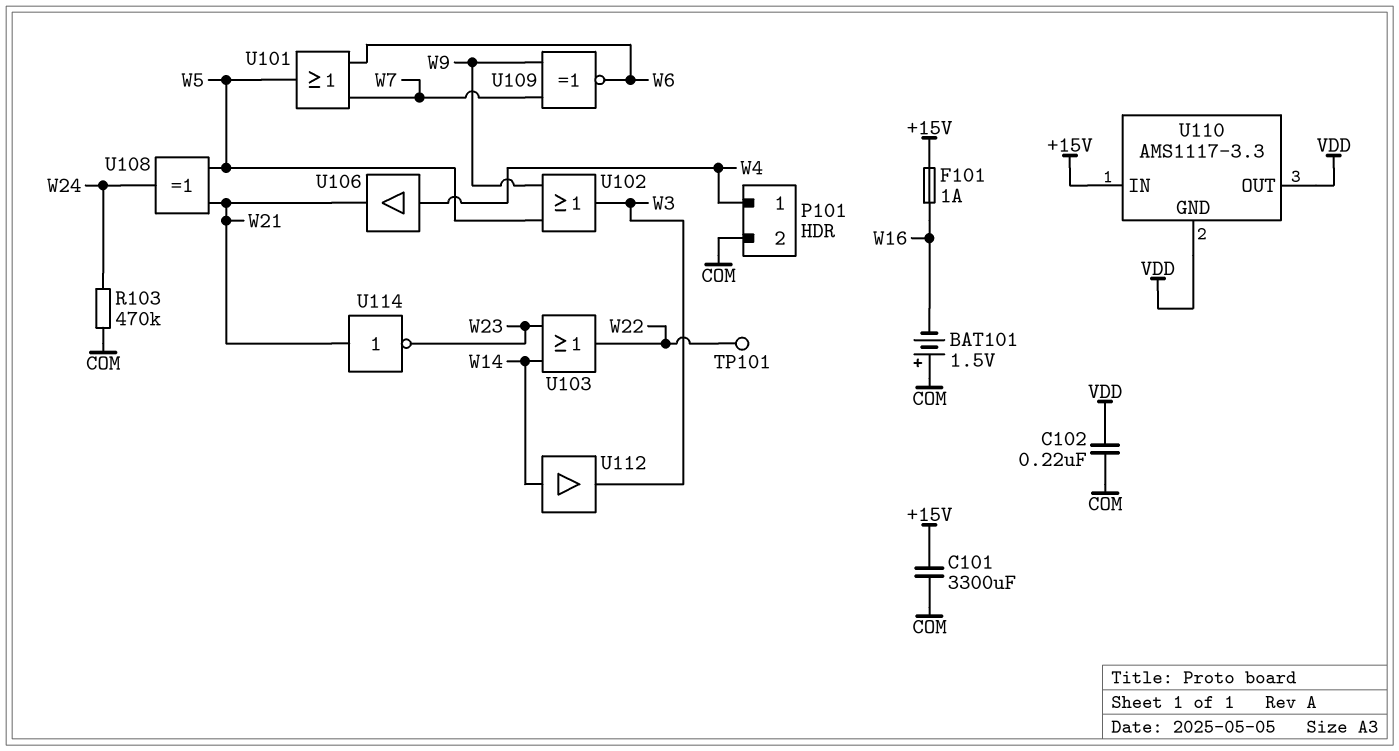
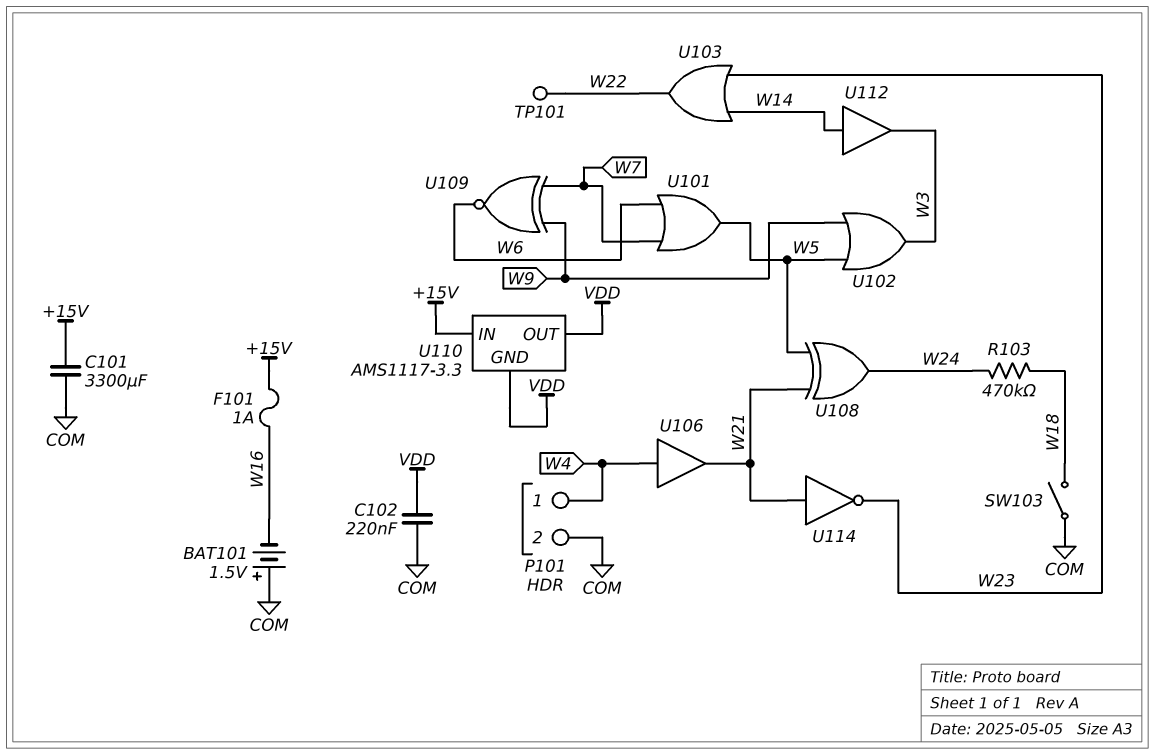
R103: 470k (COM, W24) -> 470k (W18, W24)
SW103: none -> switch (COM, W18)

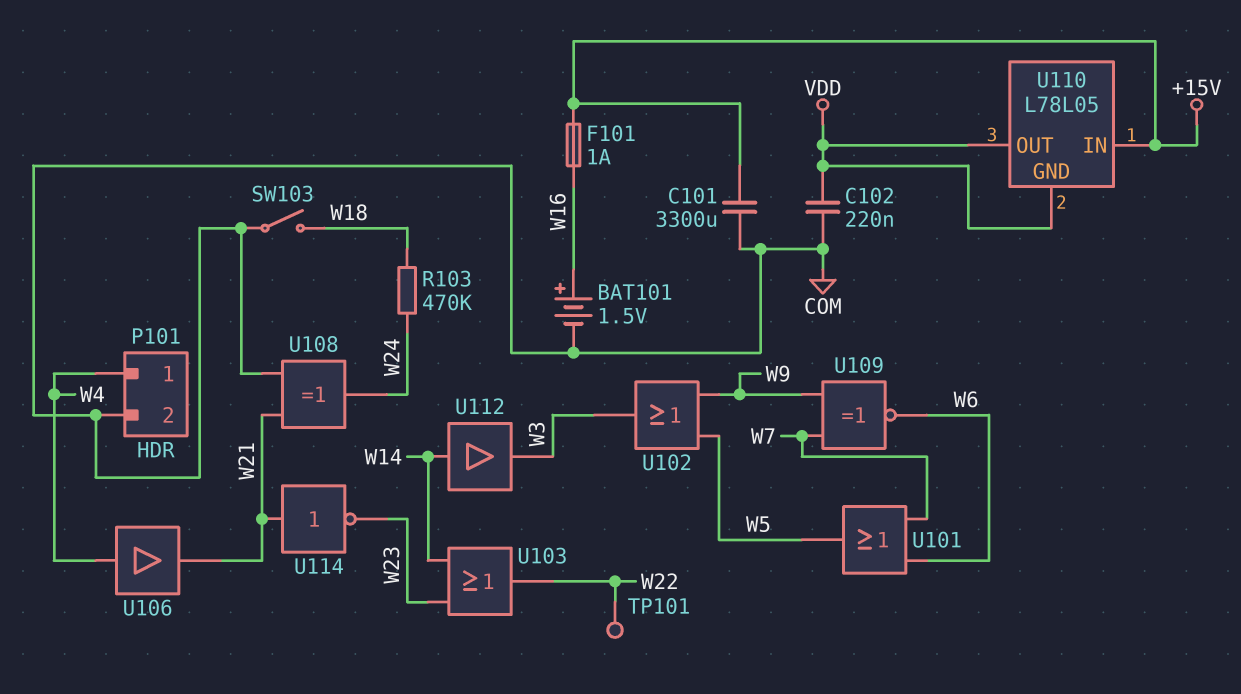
BAT101: 1.5V (plus COM, minus W16) -> 1.5V (plus W16, minus COM)
U108: XOR (in W5, in W21, out W24) -> XOR (in COM, in W21, out W24)
U110: AMS1117-3.3 -> L78L05

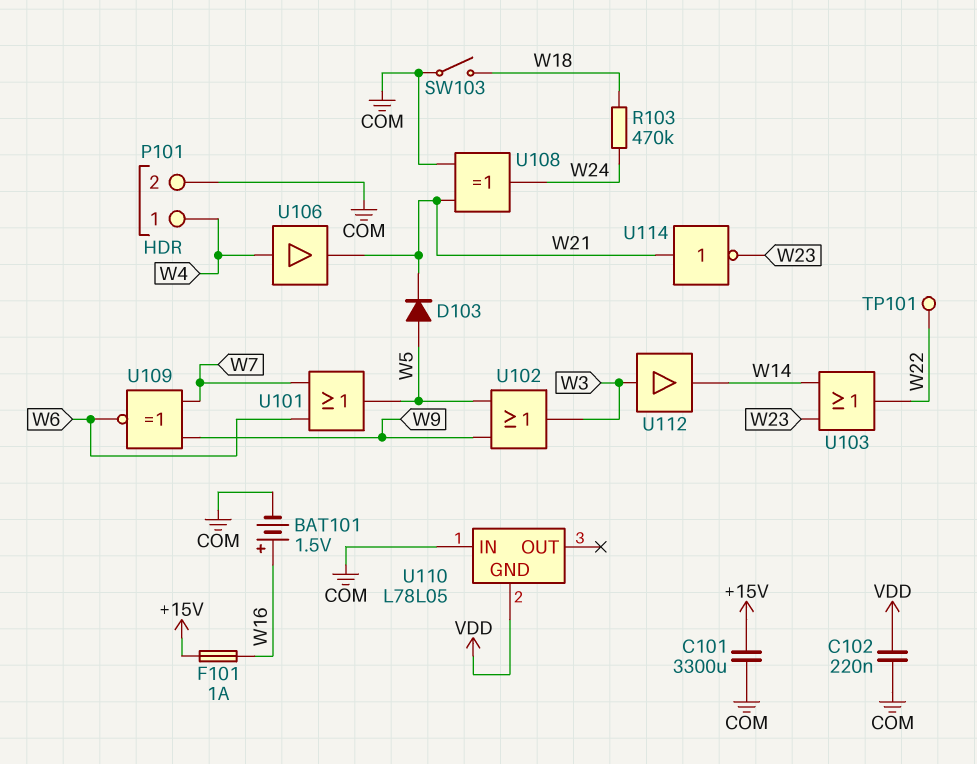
D103: none -> diode (A W5, K W21)
U110 pin IN: +15V -> COM
U110 pin OUT: VDD -> none
U112: buffer (in W14, out W3) -> buffer (in W3, out W14)

